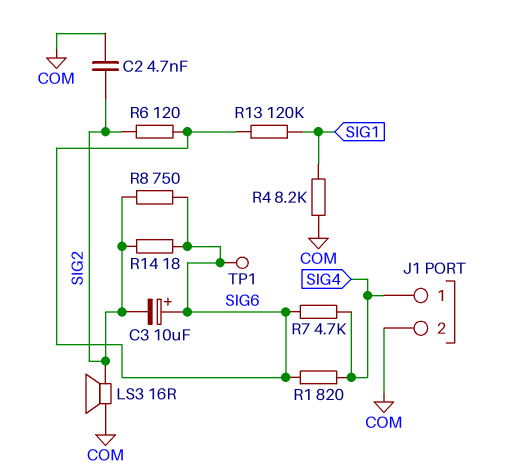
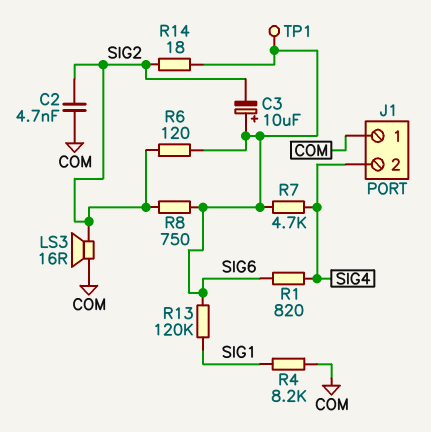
J1 pin 1: SIG4 -> COM
J1 pin 2: COM -> SIG4

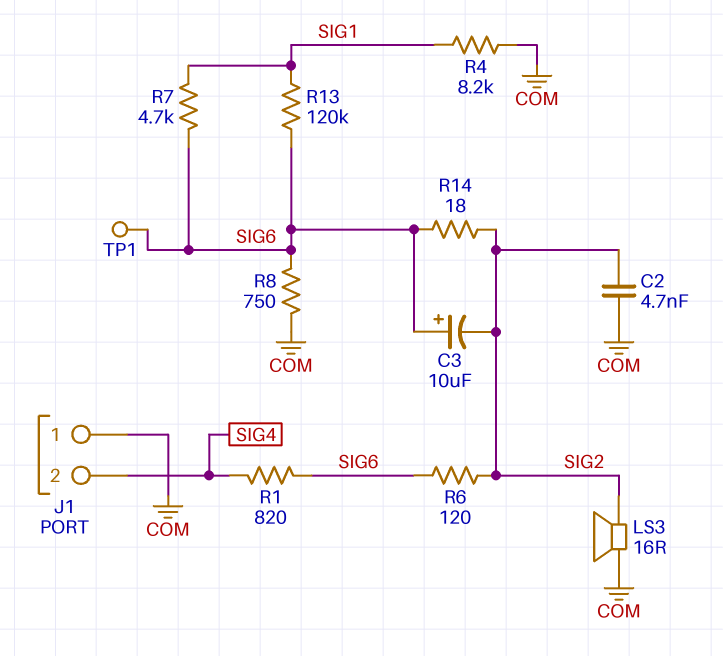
R7: 4.7k (SIG4, SIG6) -> 4.7k (SIG1, SIG6)
R8: 750 (SIG2, SIG6) -> 750 (COM, SIG6)

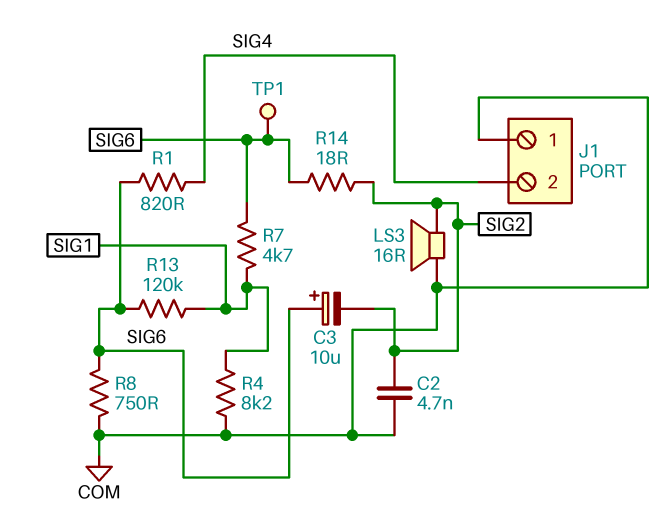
R6: 120 (SIG2, SIG6) -> none

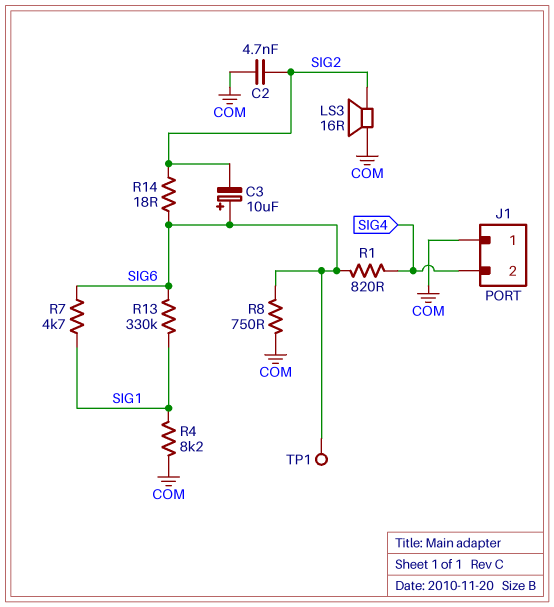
R13: 120k (SIG1, SIG6) -> 330k (SIG1, SIG6)

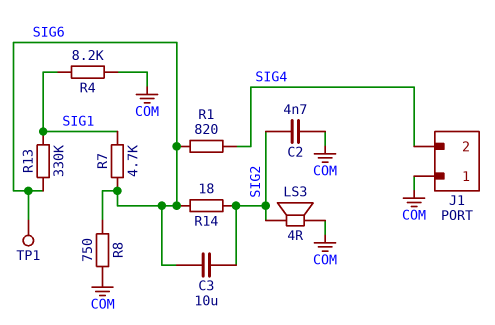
C3: 10uF (plus SIG6, minus SIG2) -> 10uF (SIG2, SIG6)
LS3: speaker 16R (COM, SIG2) -> speaker 4R (COM, SIG2)

